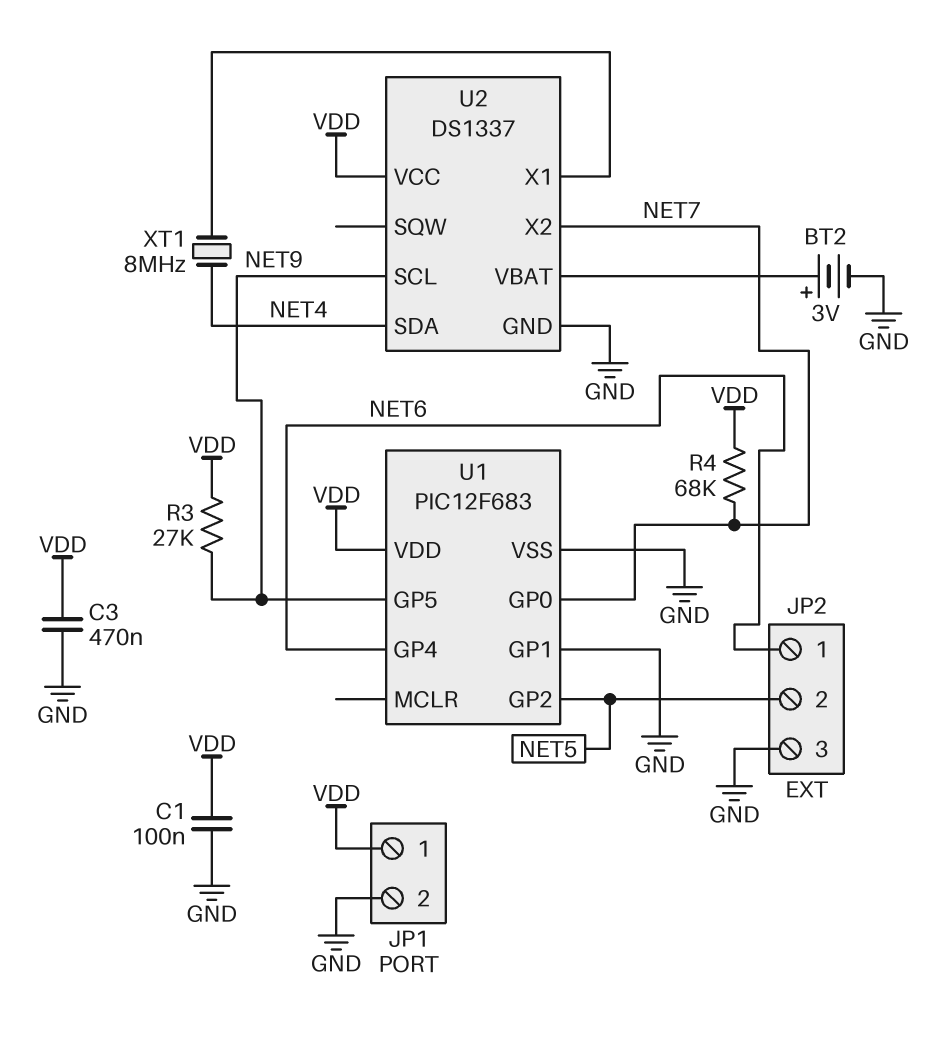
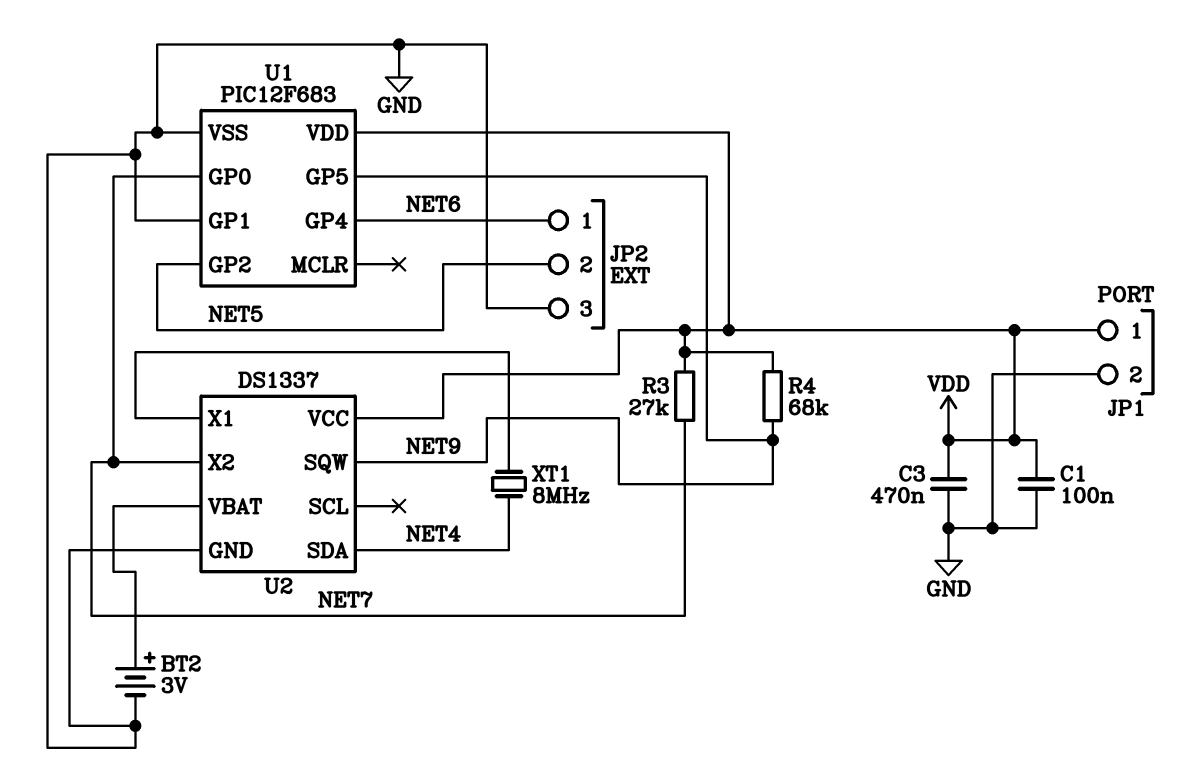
R3: 27k (NET9, VDD) -> 27k (NET7, VDD)
R4: 68k (NET7, VDD) -> 68k (NET9, VDD)
U2 pin SCL: NET9 -> none
U2 pin SQW: none -> NET9

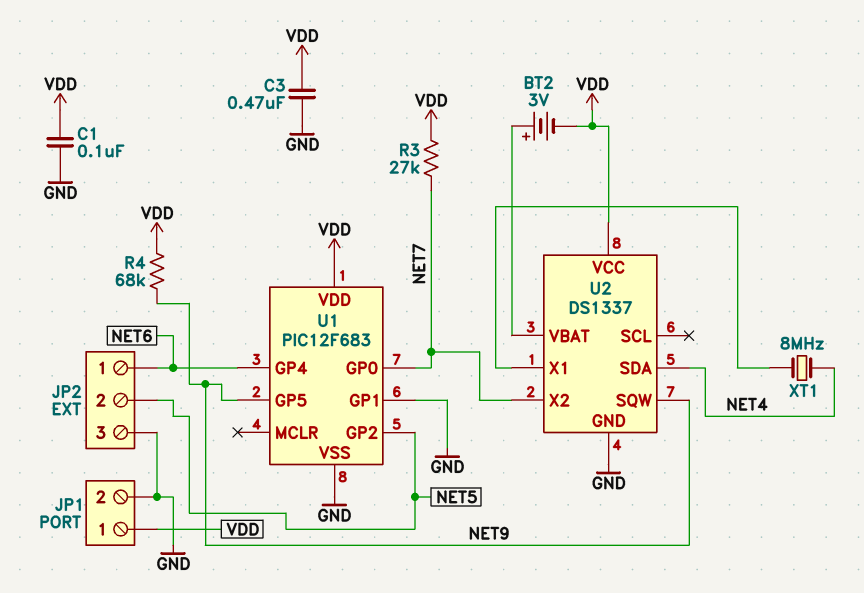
BT2: 3V (plus U2/VBAT, minus GND) -> 3V (plus U2/VBAT, minus VDD)

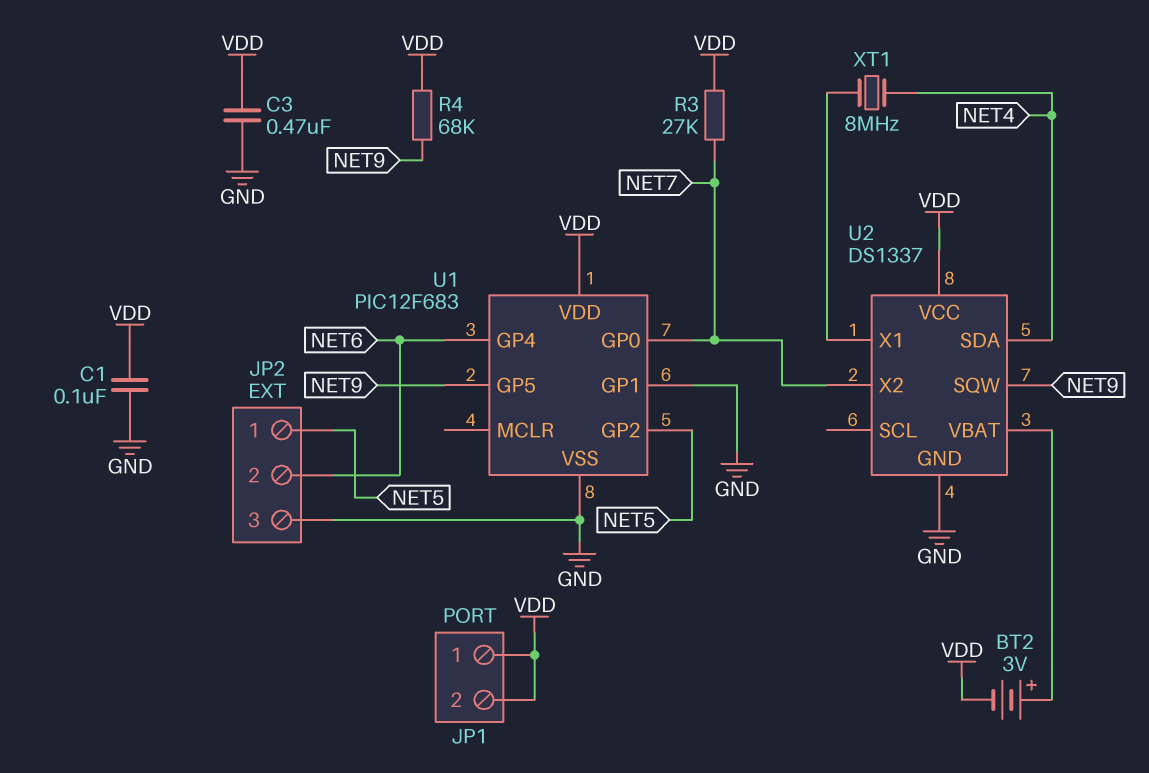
JP1 pin 2: GND -> VDD
JP2 pin 1: NET6 -> NET5
JP2 pin 2: NET5 -> NET6

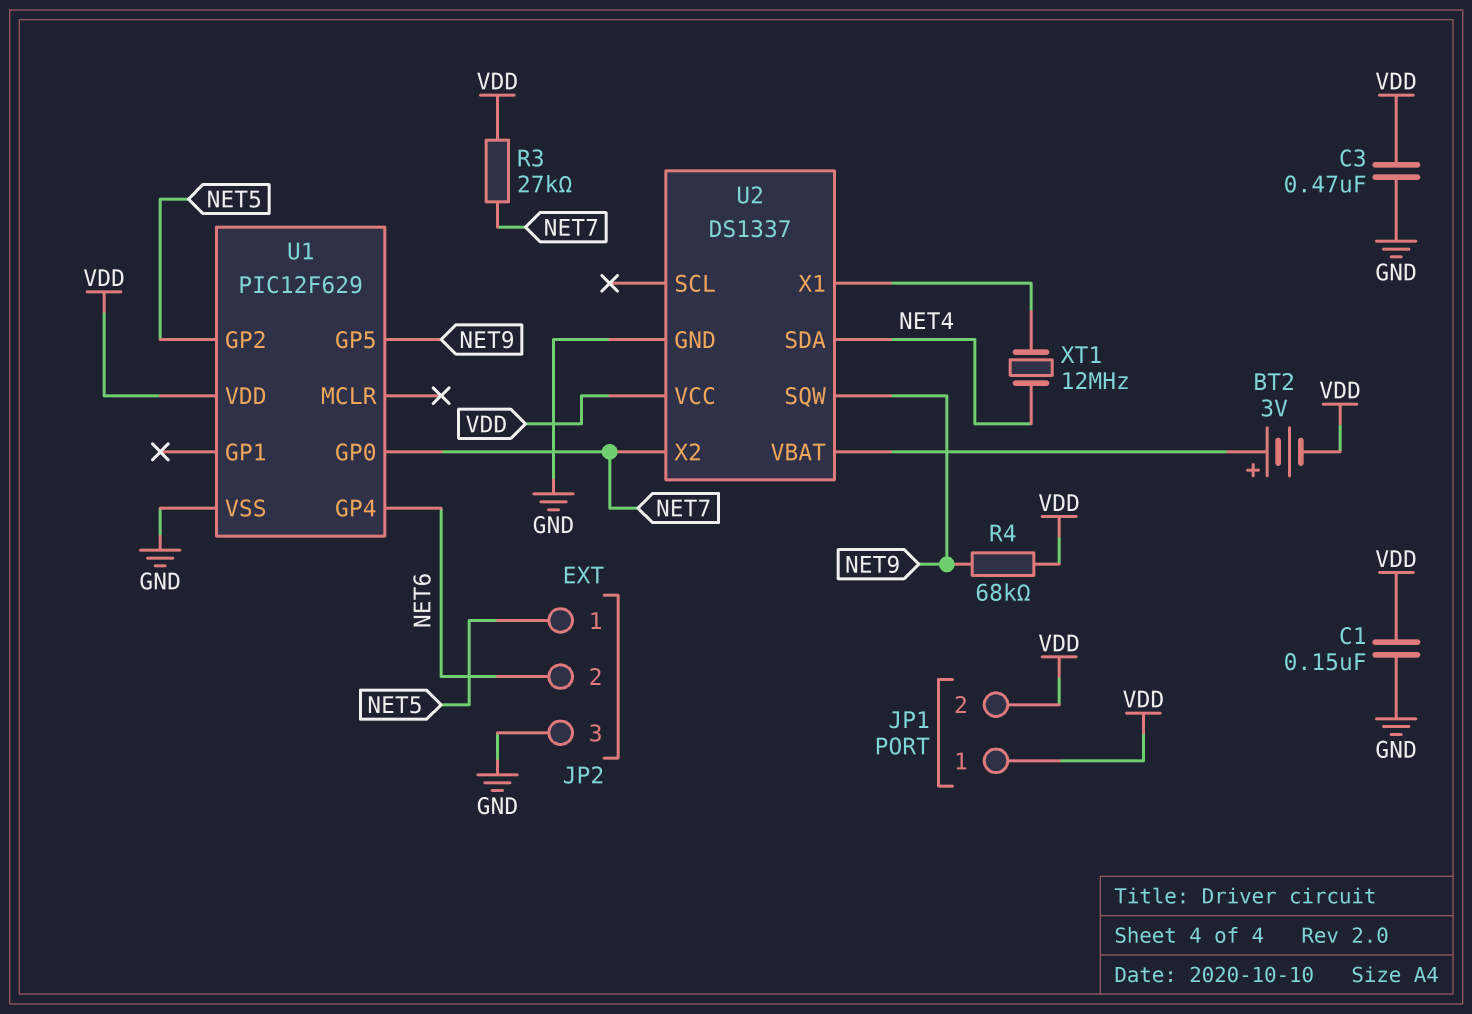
C1: 100nF (GND, VDD) -> 150nF (GND, VDD)
U1: PIC12F683 -> PIC12F629
U1 pin GP1: GND -> none
XT1: 8MHz (NET4, U2/X1) -> 12MHz (NET4, U2/X1)

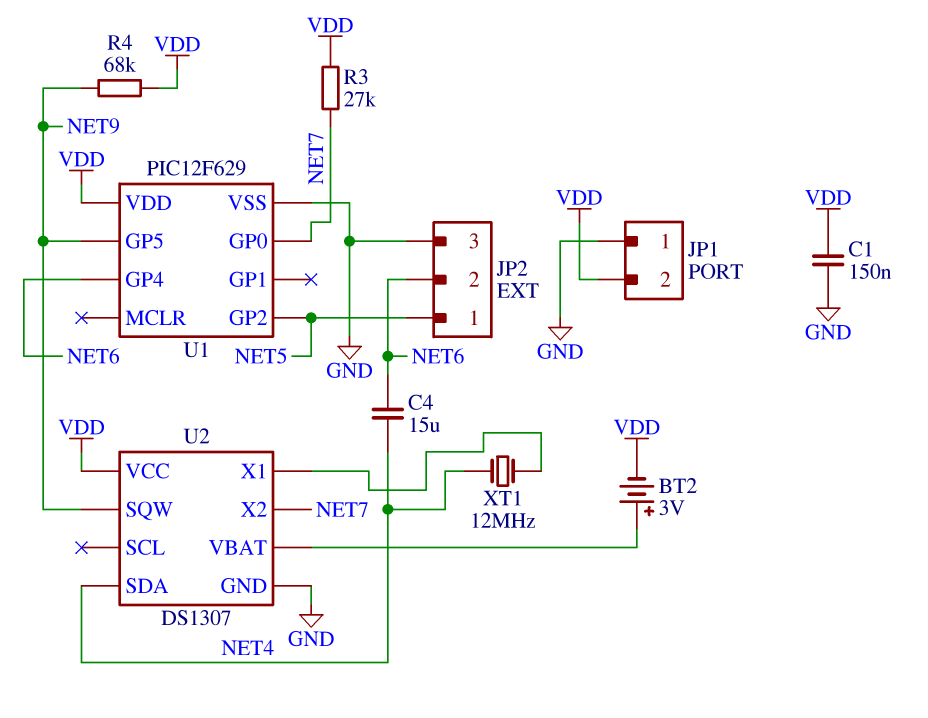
C3: 470nF (GND, VDD) -> none
C4: none -> 15uF (NET4, NET6)
JP1 pin 1: VDD -> GND
U2: DS1337 -> DS1307

